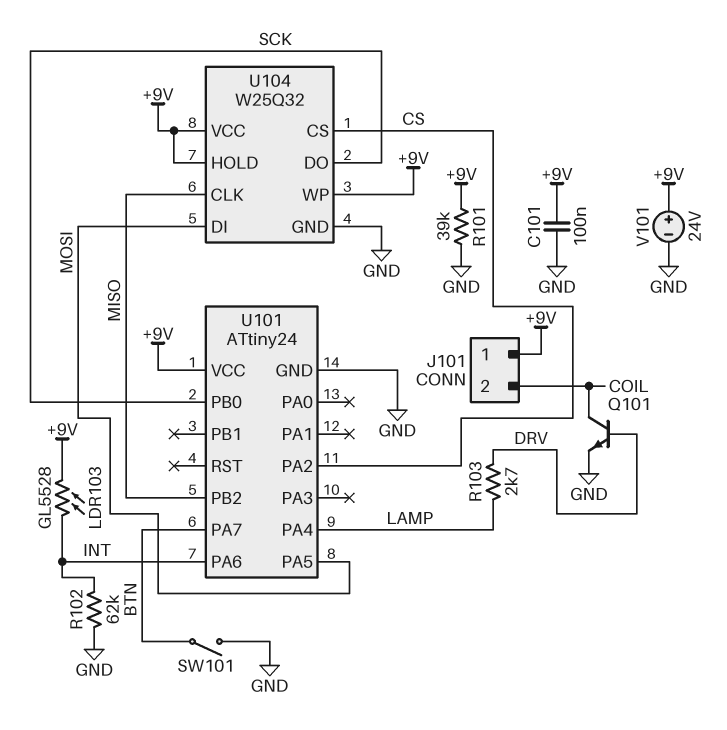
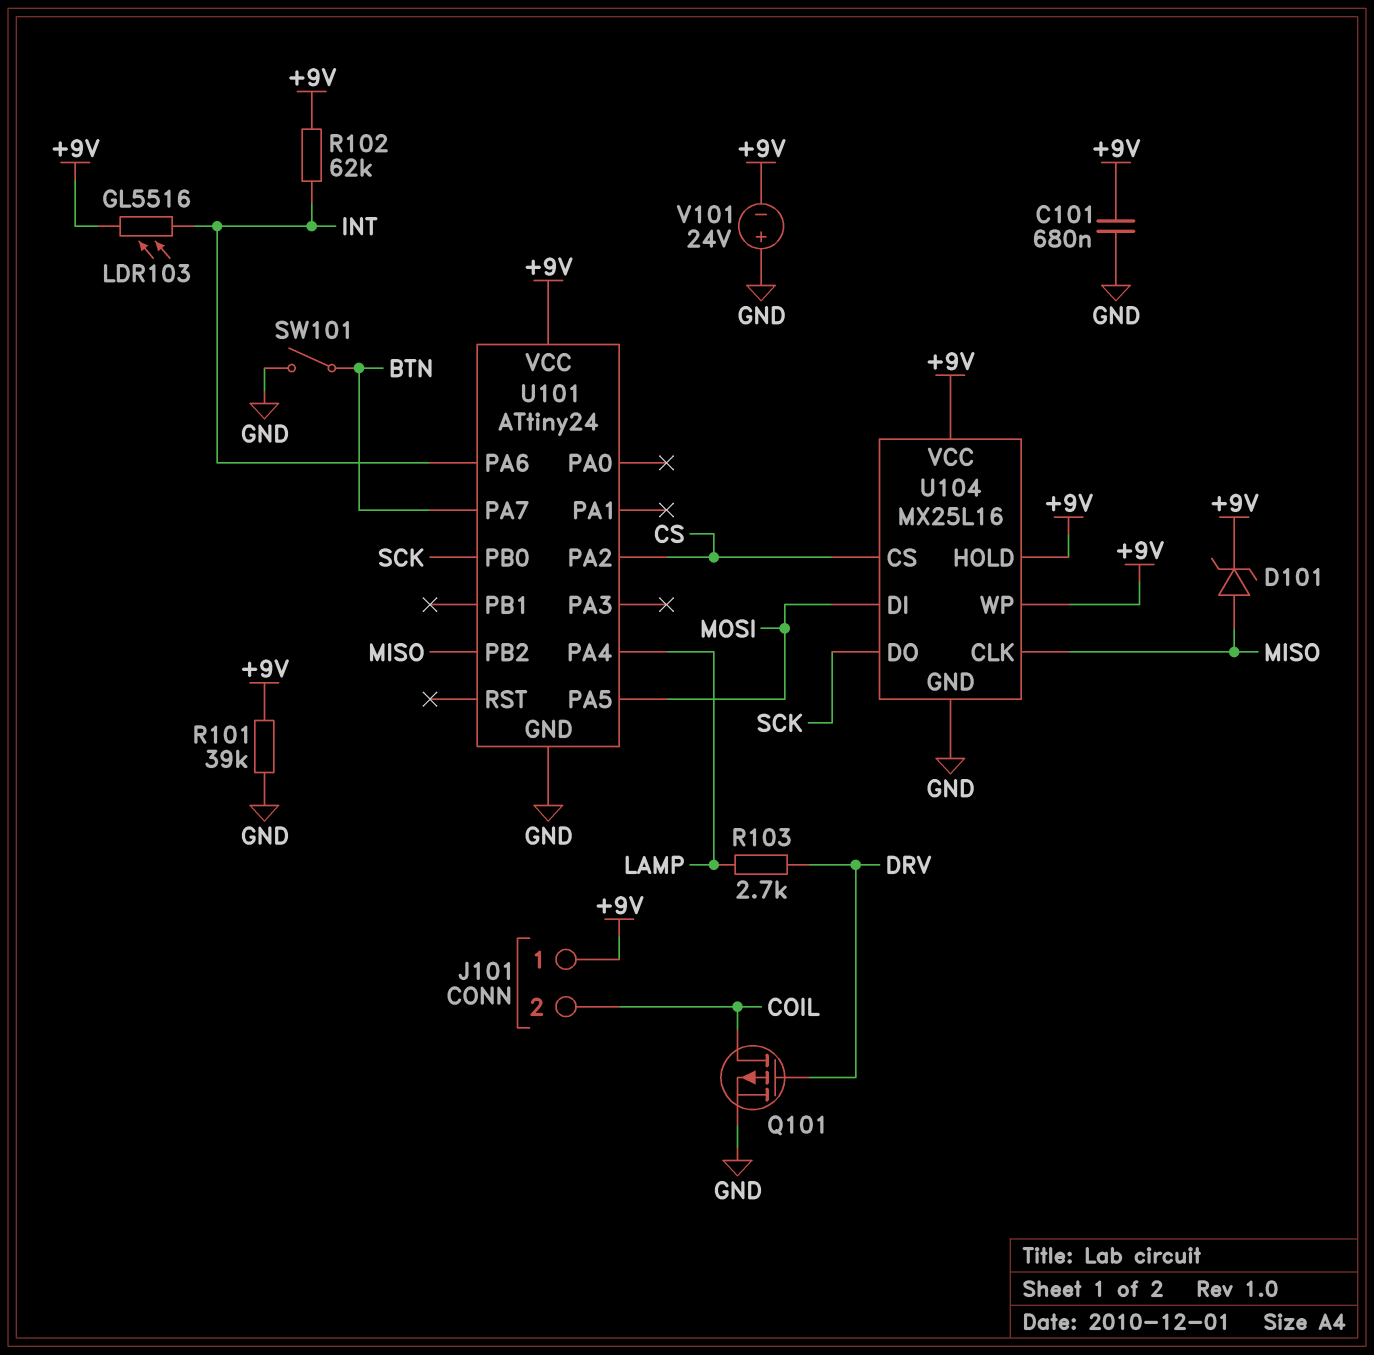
C101: 100nF (+9V, GND) -> 680nF (+9V, GND)
D101: none -> zener (A MISO, K +9V)
LDR103: GL5528 (+9V, INT) -> GL5516 (+9V, INT)
Q101: NPN (B DRV, C COIL, E GND) -> PMOS (G DRV, D COIL, S GND)
R102: 62k (GND, INT) -> 62k (+9V, INT)
U104: W25Q32 -> MX25L16
V101: 24V (plus +9V, minus GND) -> 24V (plus GND, minus +9V)

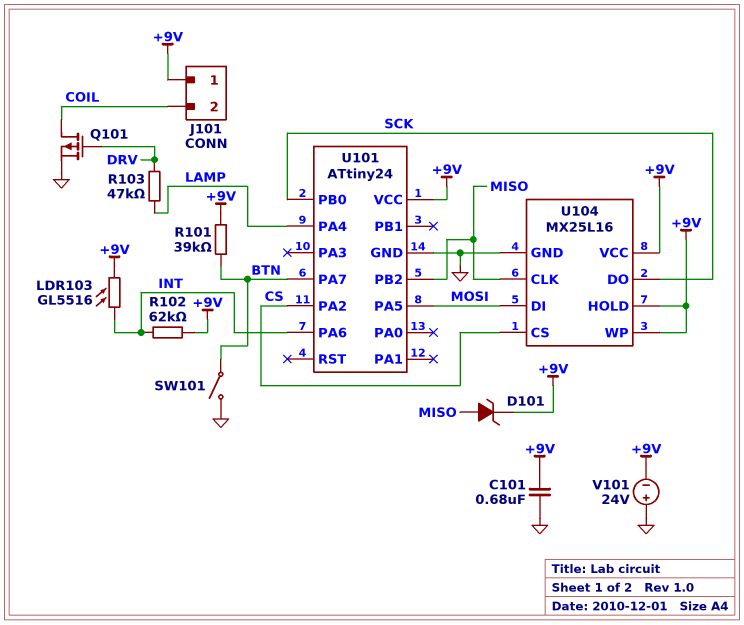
R101: 39k (+9V, GND) -> 39k (+9V, BTN)
R103: 2.7k (DRV, LAMP) -> 47k (DRV, LAMP)

